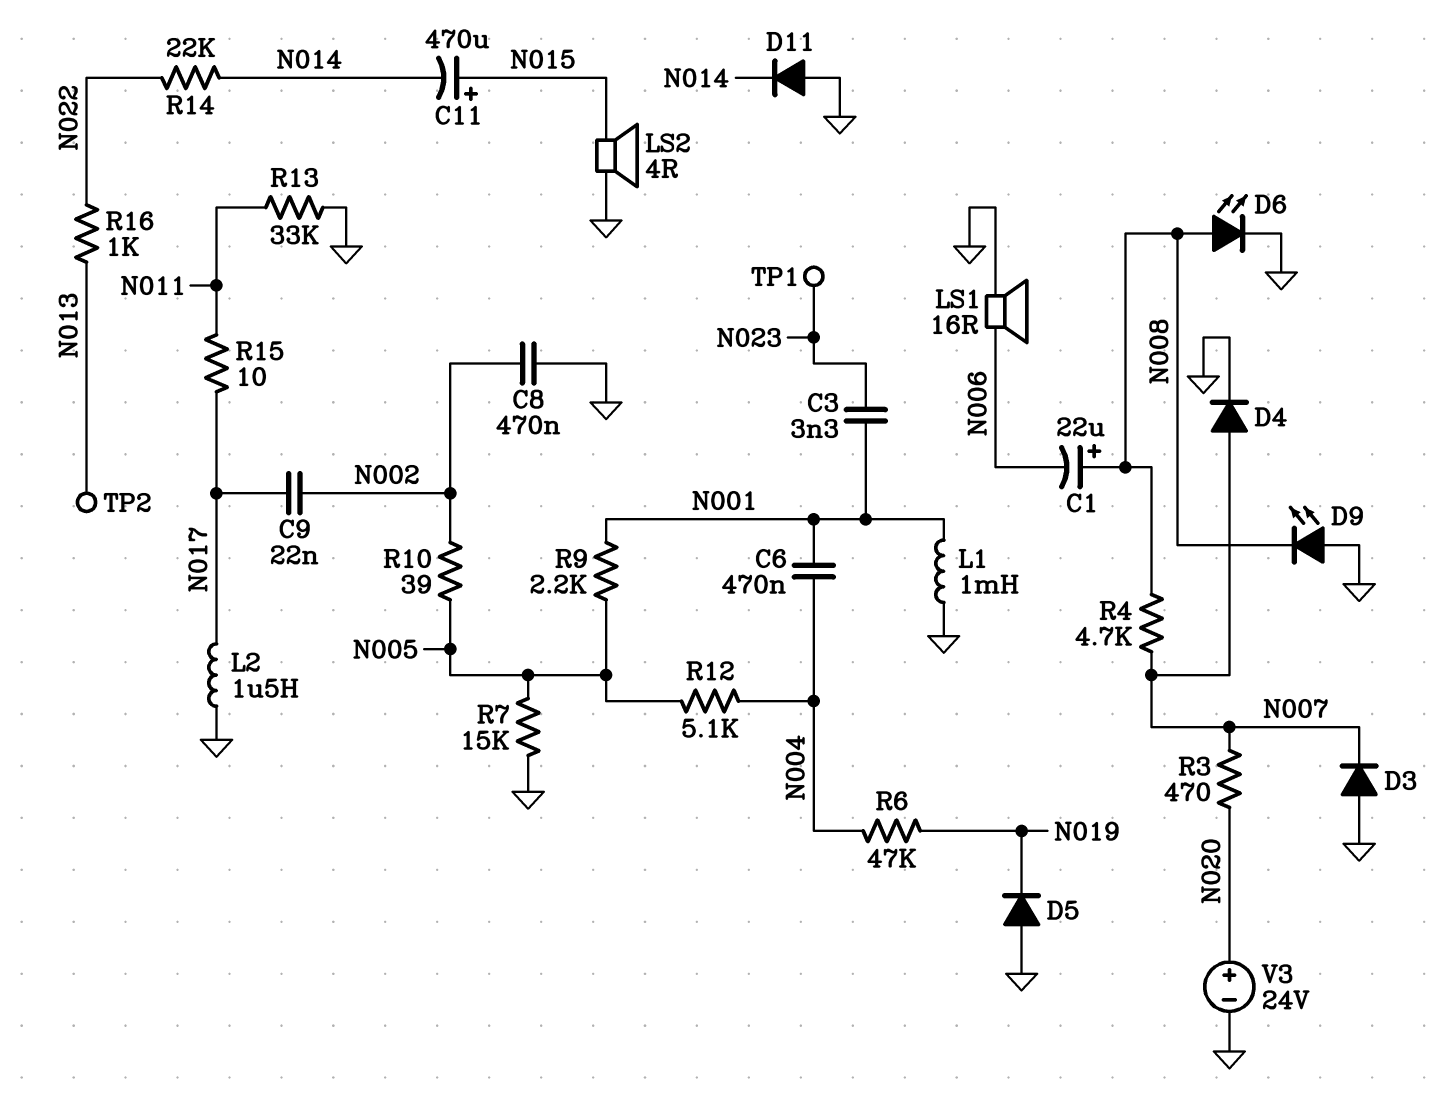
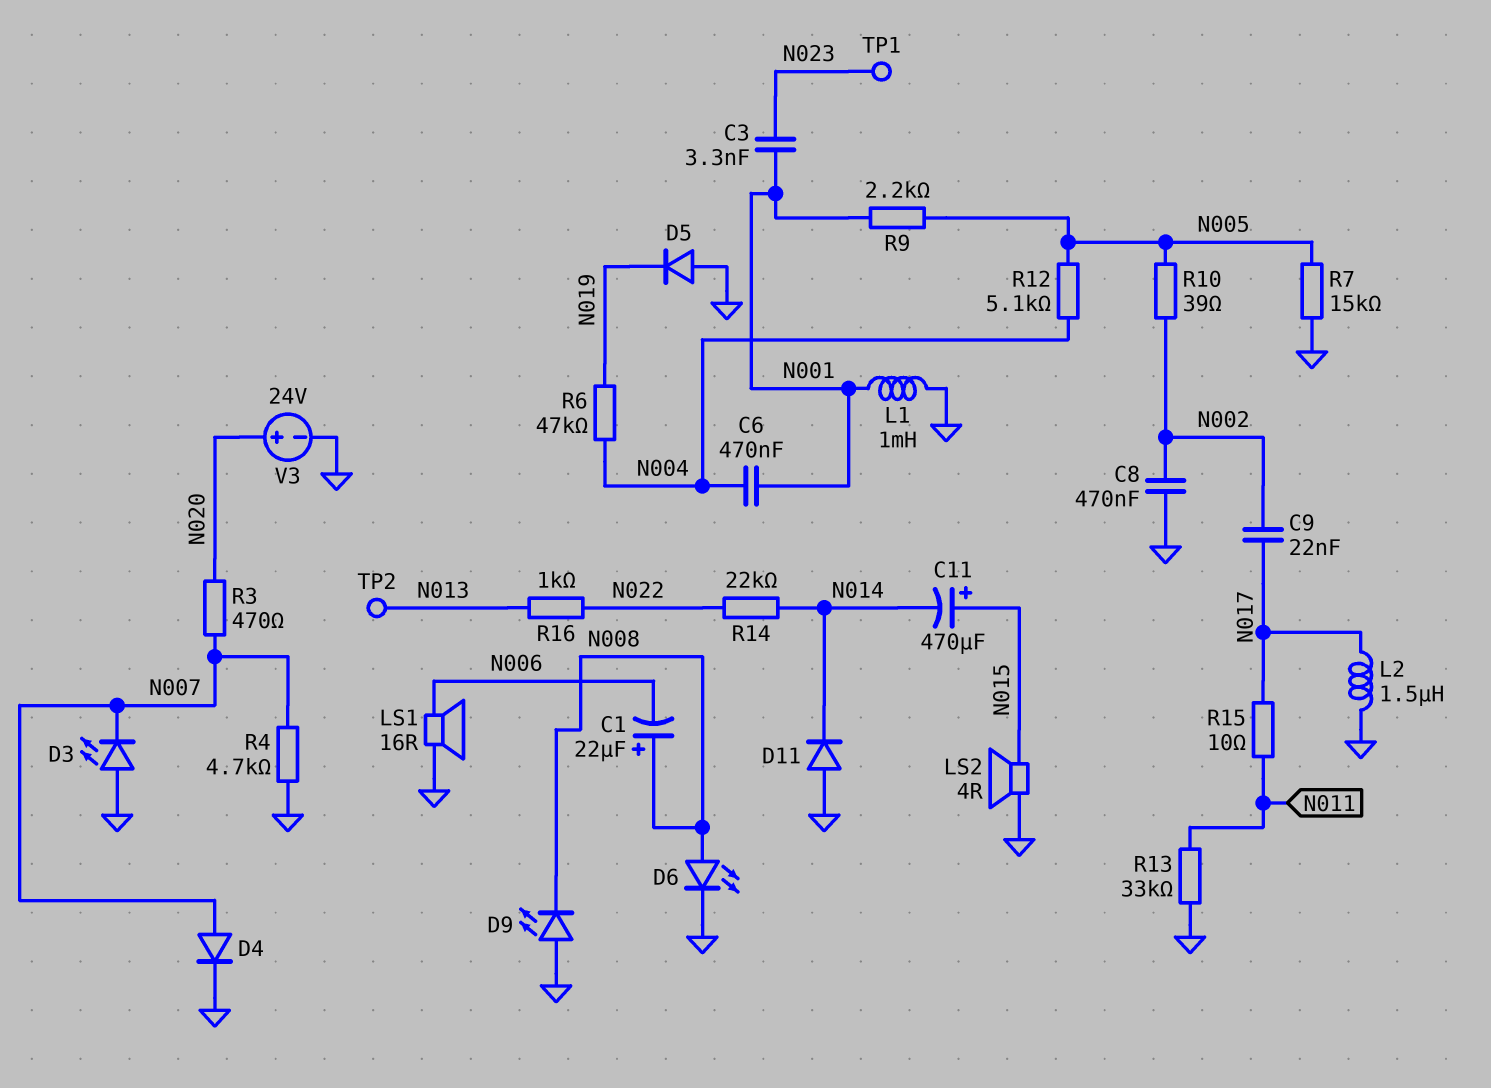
D3: diode (A GND, K N007) -> LED (A GND, K N007)
R4: 4.7k (N007, N008) -> 4.7k (GND, N007)

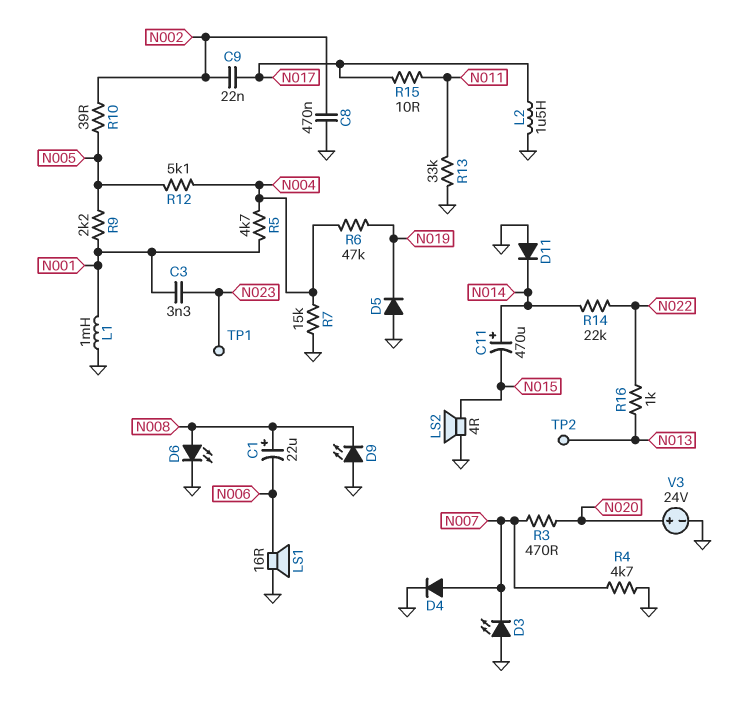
C6: 470nF (N001, N004) -> none
C11: 470uF (plus N015, minus N014) -> 470uF (plus N014, minus N015)
R5: none -> 4.7k (N001, N004)
R7: 15k (GND, N005) -> 15k (GND, N004)

